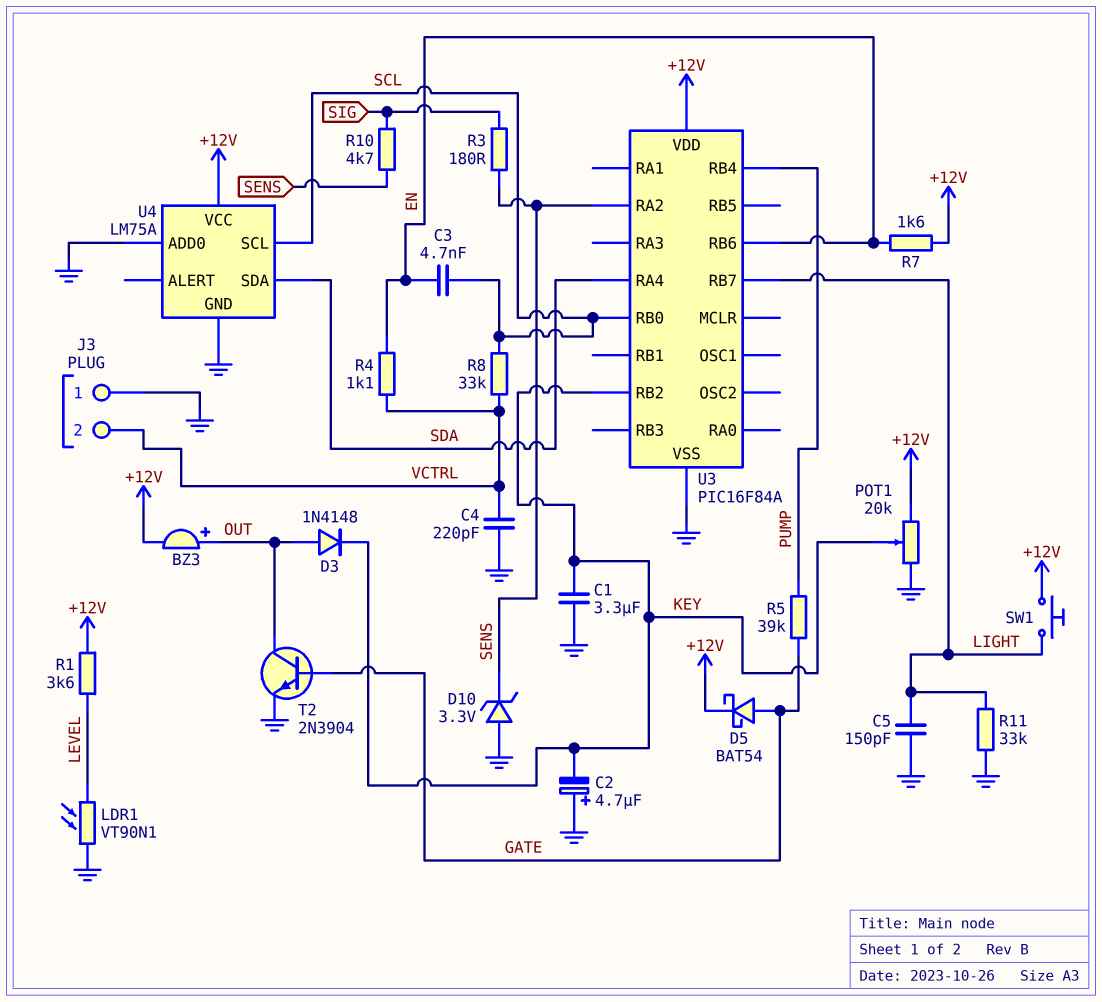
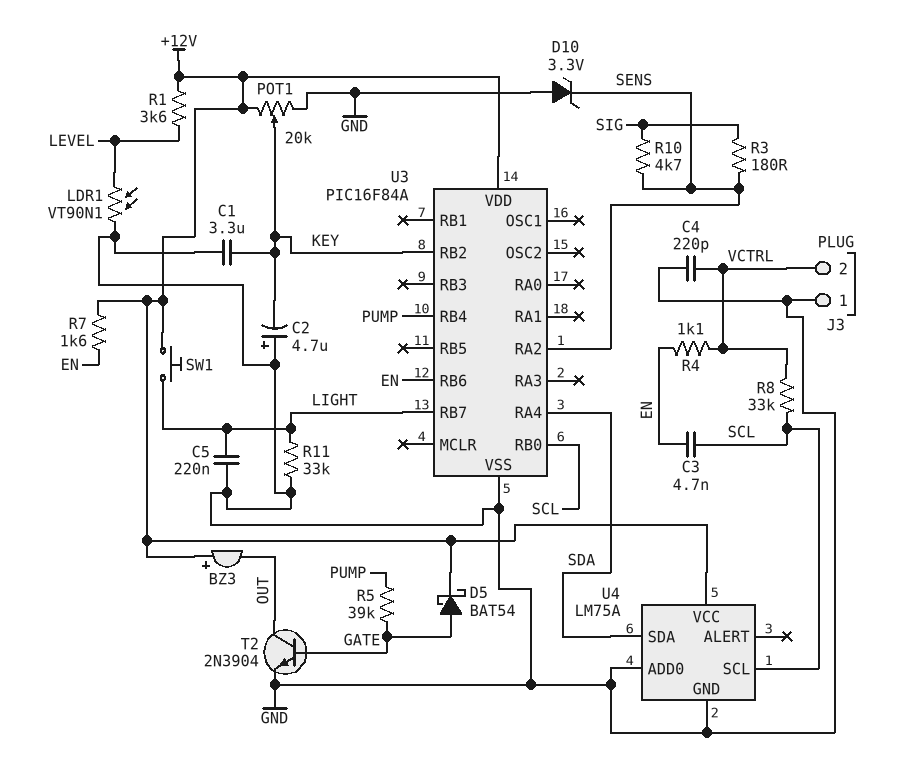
BZ3: buzzer (plus OUT, minus +12V) -> buzzer (plus +12V, minus OUT)
C5: 150pF (GND, LIGHT) -> 220nF (GND, LIGHT)
D3: diode 1N4148 (A OUT, K KEY) -> none

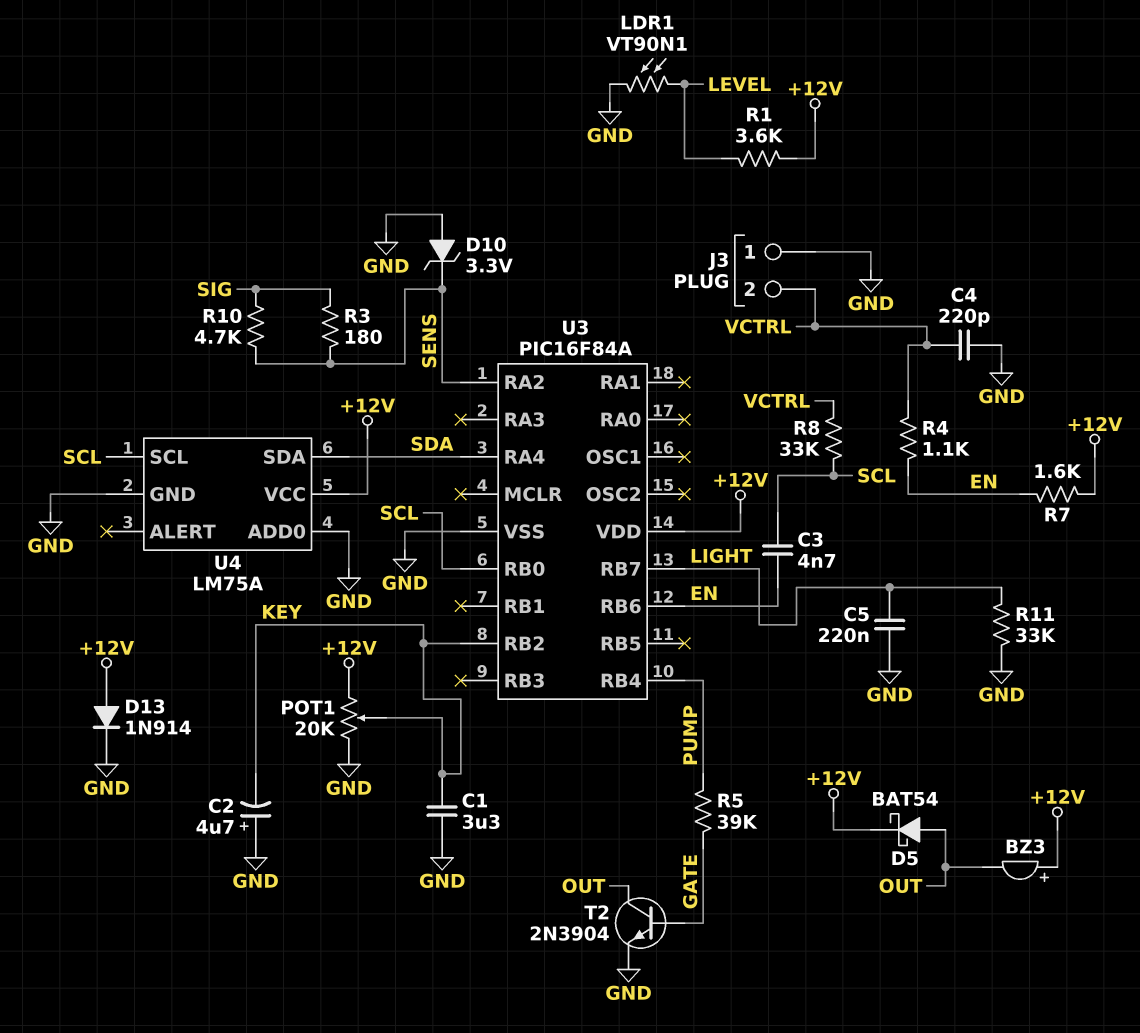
D5: schottky BAT54 (A GATE, K +12V) -> schottky BAT54 (A OUT, K +12V)
D13: none -> diode 1N914 (A +12V, K GND)
SW1: button (+12V, LIGHT) -> none

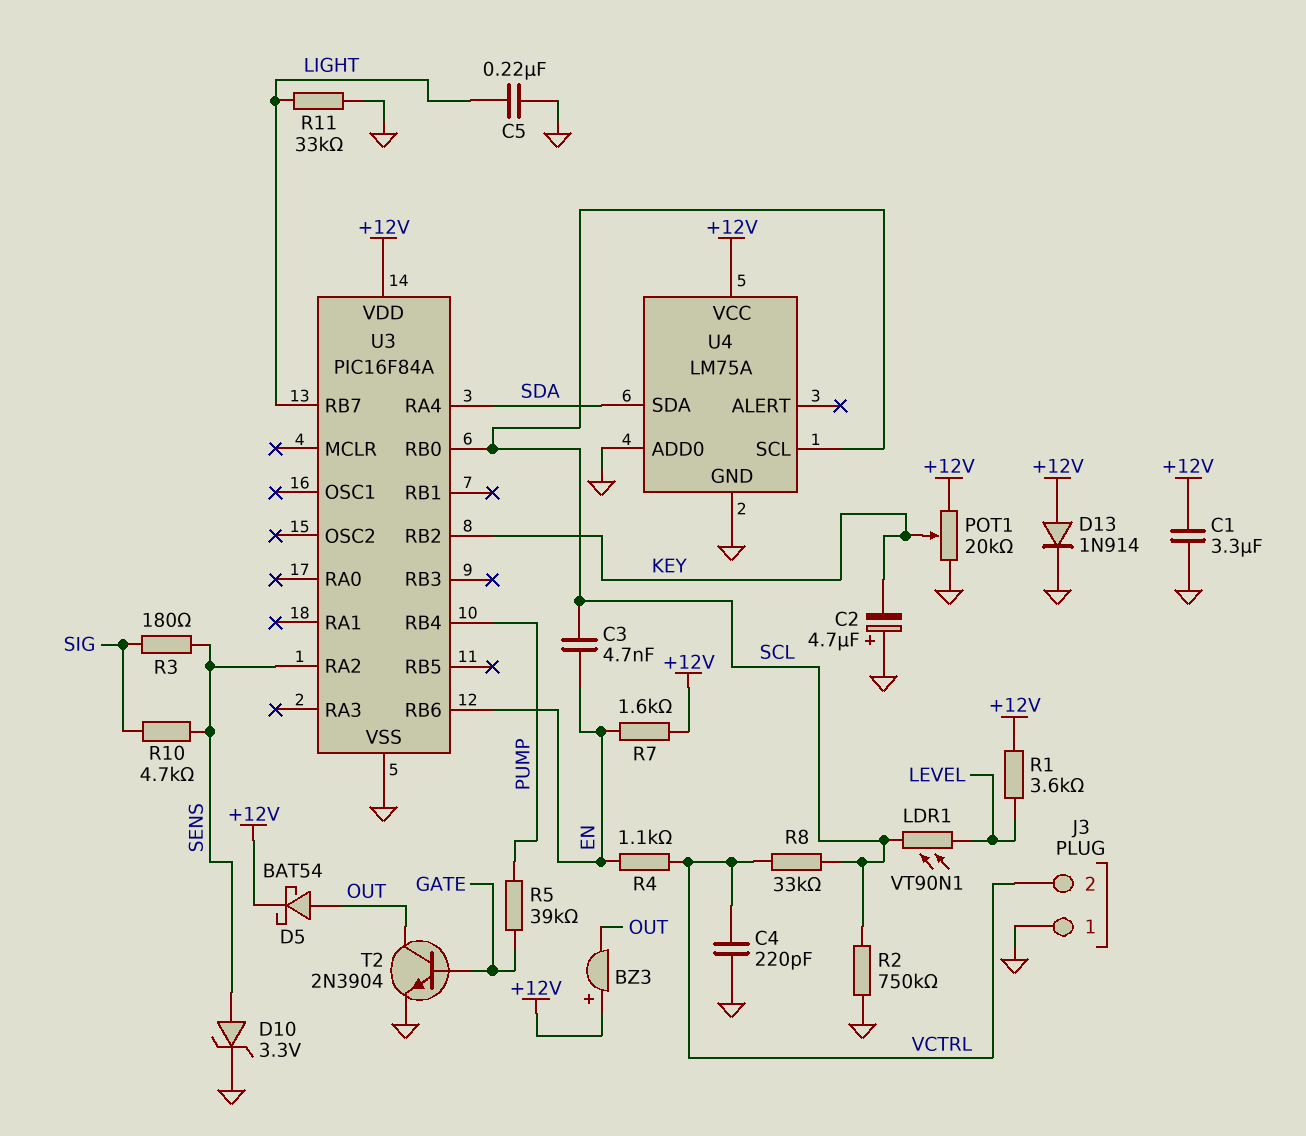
C1: 3.3uF (GND, KEY) -> 3.3uF (+12V, GND)
D10: zener 3.3V (A GND, K SENS) -> zener 3.3V (A SENS, K GND)
LDR1: VT90N1 (GND, LEVEL) -> VT90N1 (LEVEL, SCL)
R2: none -> 750k (GND, SCL)

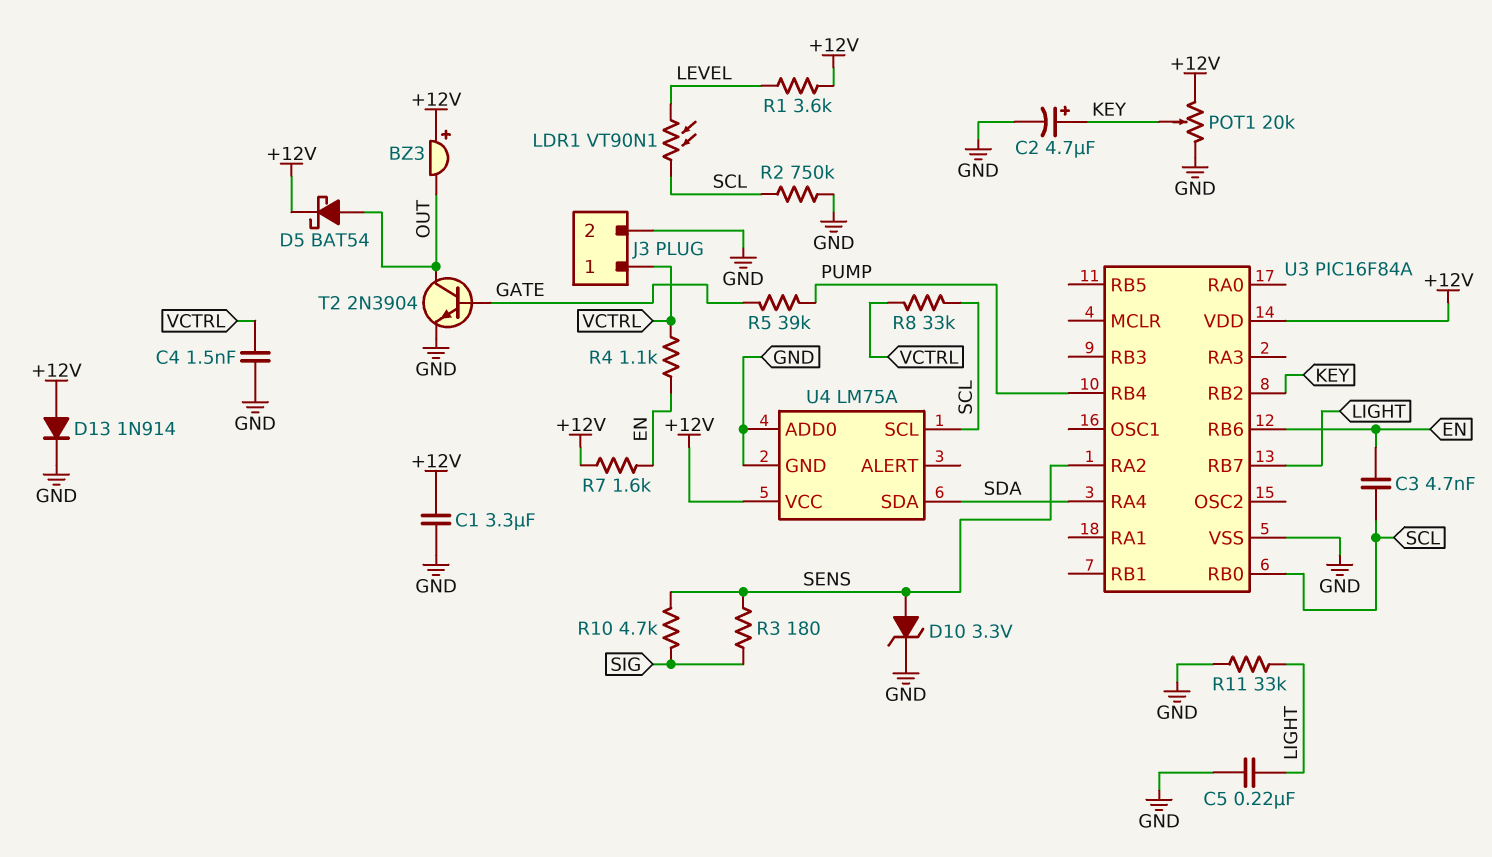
C2: 4.7uF (plus GND, minus KEY) -> 4.7uF (plus KEY, minus GND)
C4: 220pF (GND, VCTRL) -> 1.5nF (GND, VCTRL)
J3 pin 1: GND -> VCTRL
J3 pin 2: VCTRL -> GND

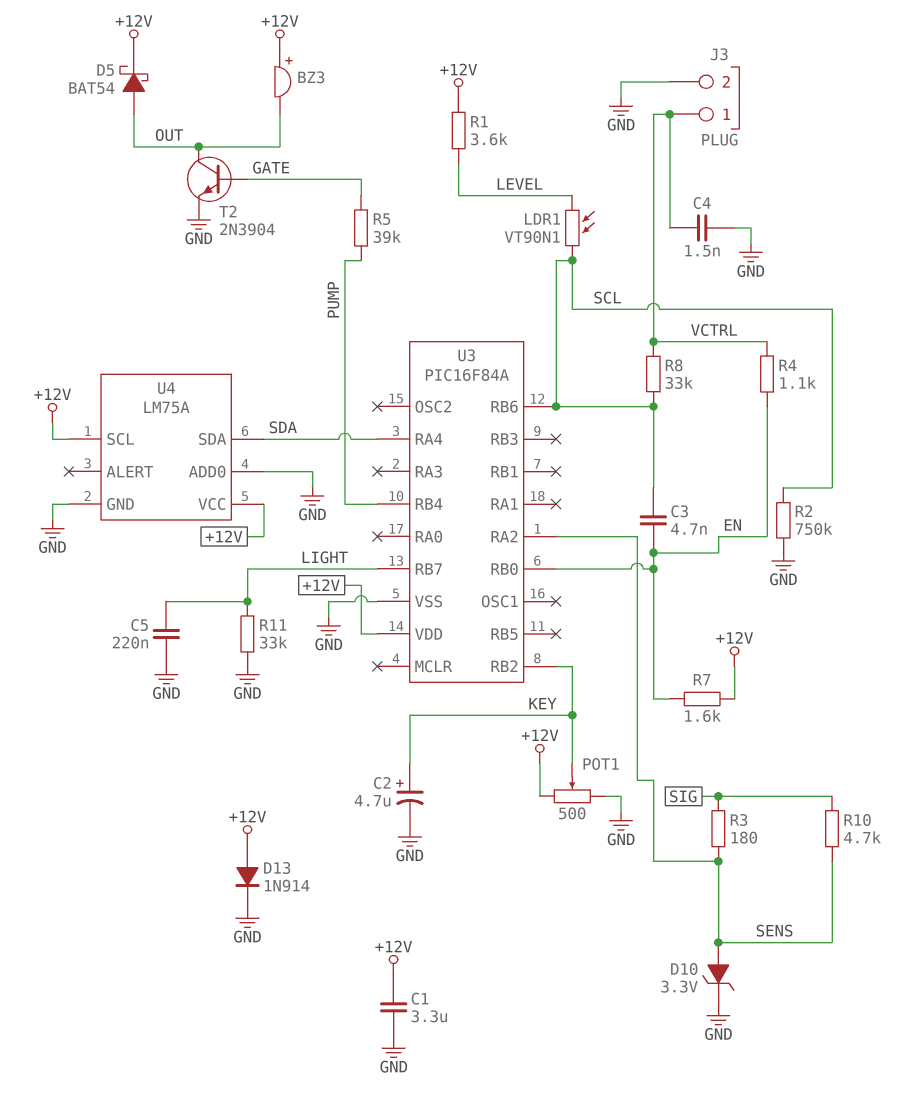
POT1: 20k (+12V, GND, wiper KEY) -> 500 (+12V, GND, wiper KEY)
U3 pin RB0: SCL -> EN
U3 pin RB6: EN -> SCL
U4 pin SCL: SCL -> +12V

